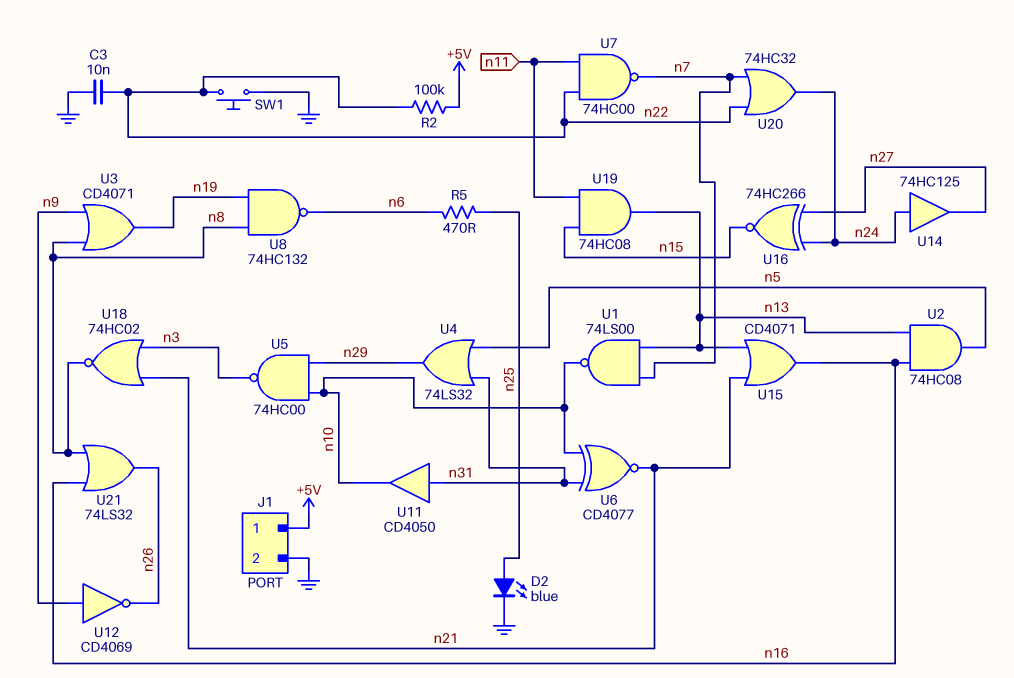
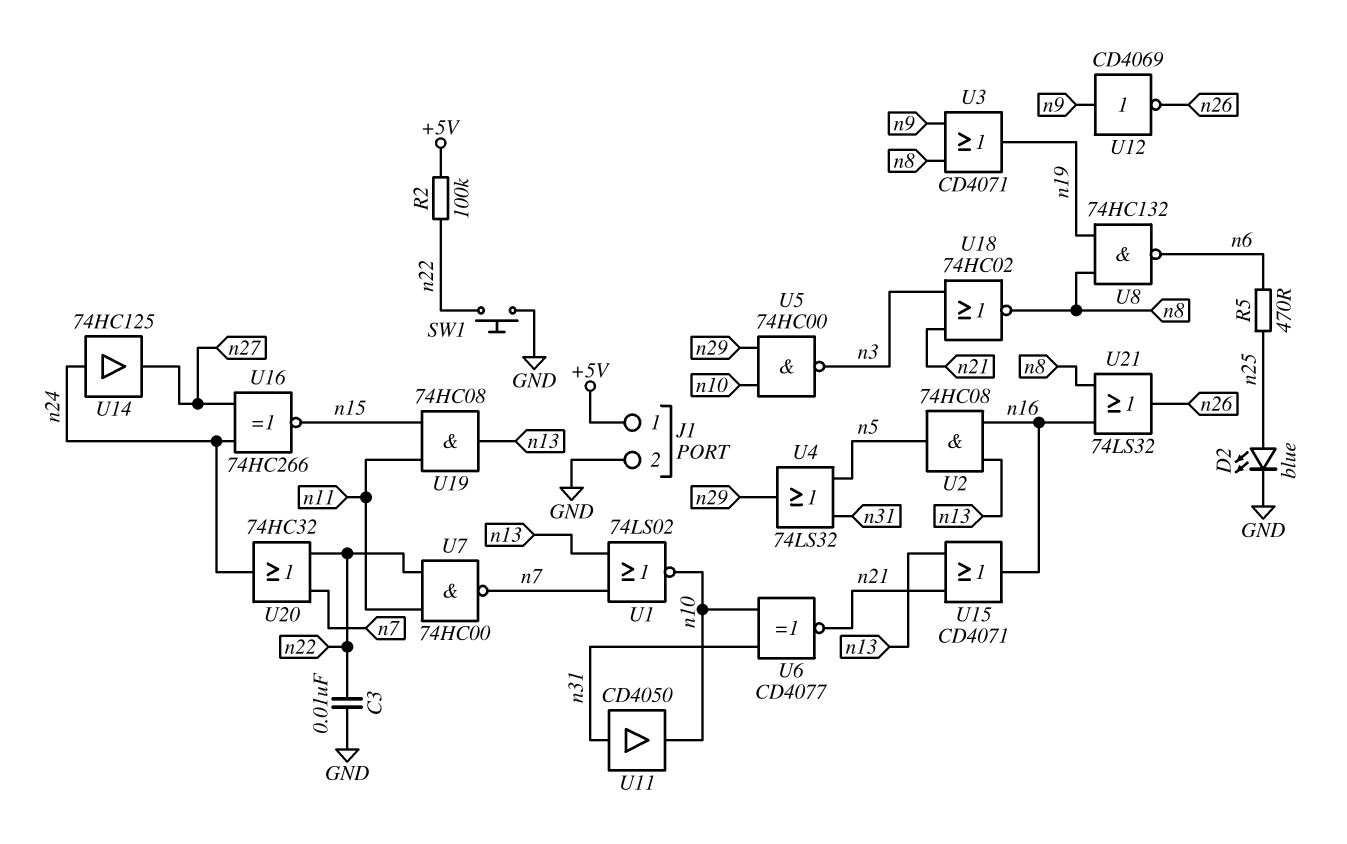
U1: NAND 74LS00 (in n7, in n13, out n10) -> NOR 74LS02 (in n7, in n13, out n10)

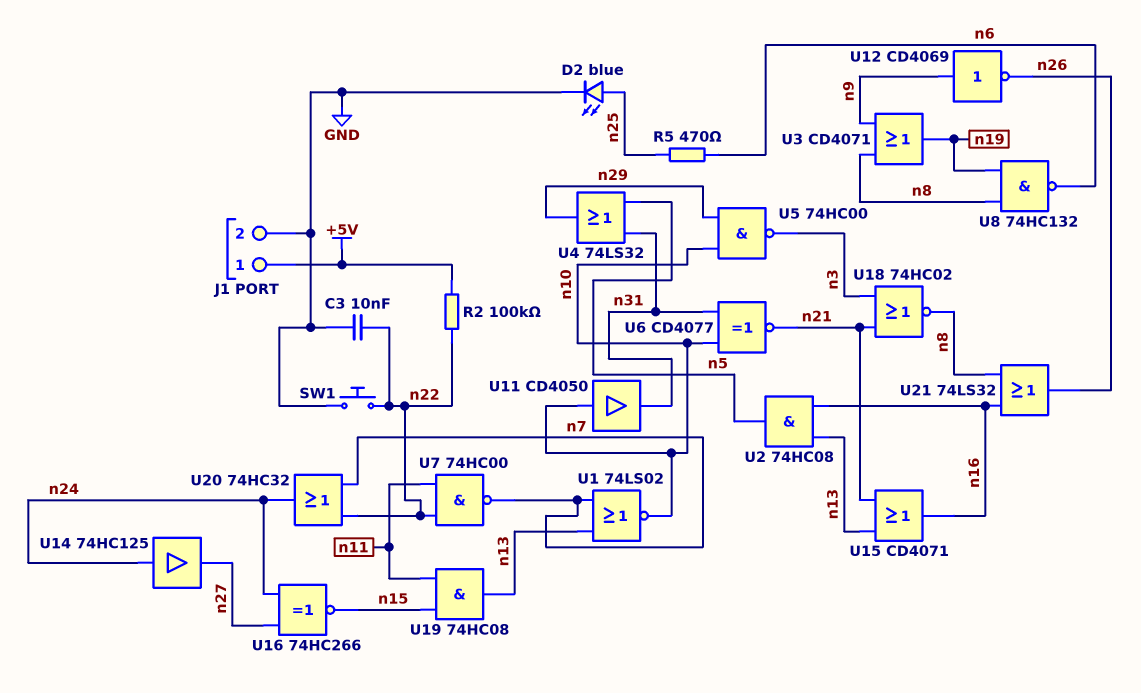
U11: buffer CD4050 (in n31, out n10) -> buffer CD4050 (in n10, out n31)

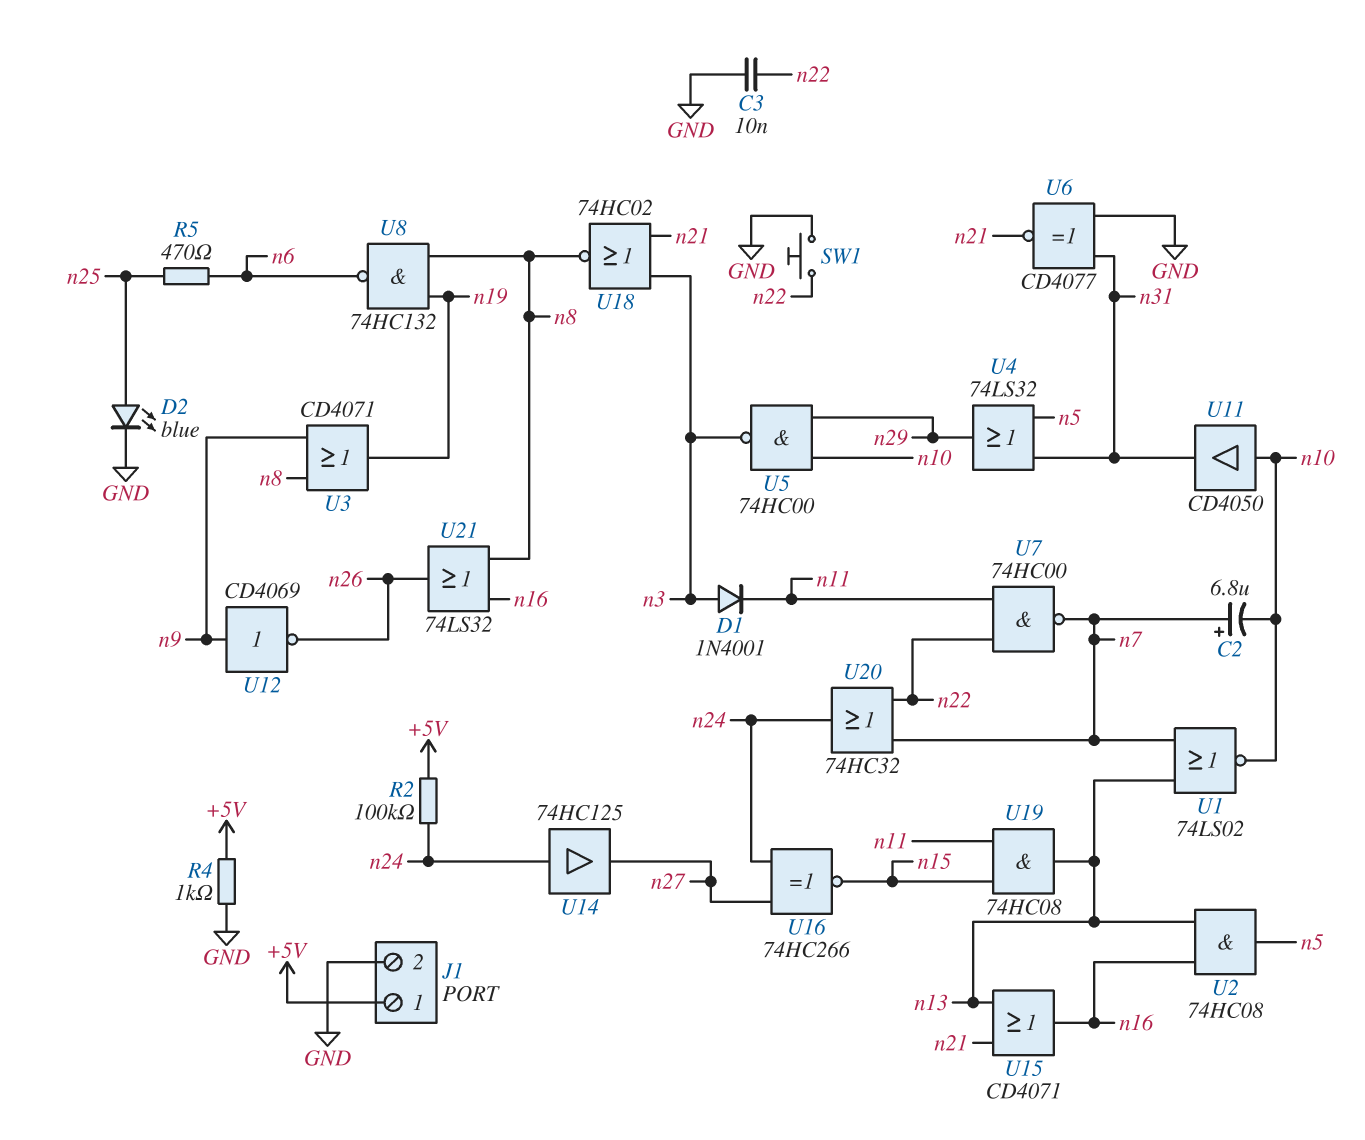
C2: none -> 6.8uF (plus n7, minus n10)
D1: none -> diode 1N4001 (A n3, K n11)
R2: 100k (+5V, n22) -> 100k (+5V, n24)
R4: none -> 1k (+5V, GND)
U6: XNOR CD4077 (in n10, in n31, out n21) -> XNOR CD4077 (in GND, in n31, out n21)

